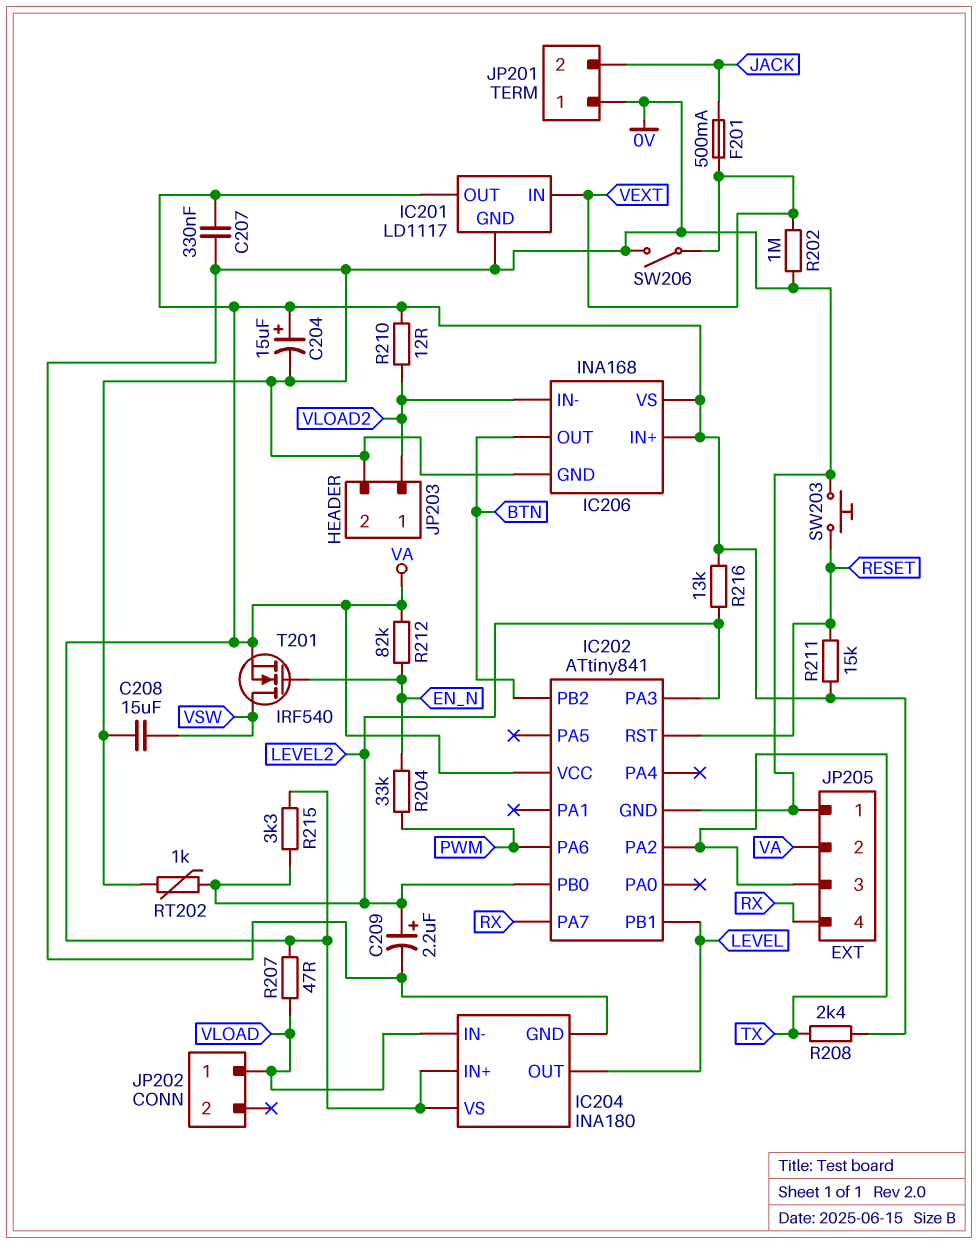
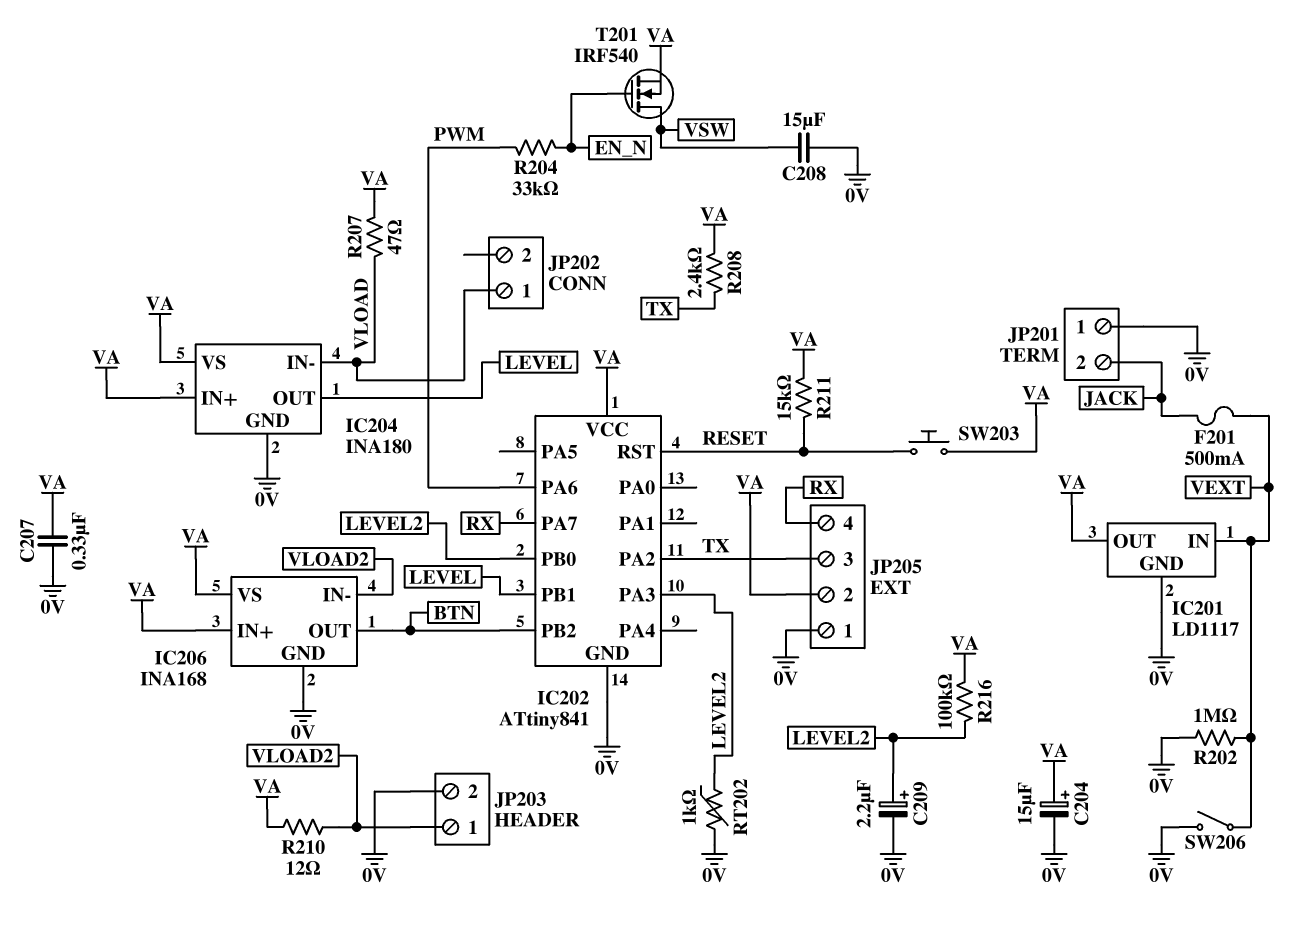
R212: 82k (EN_N, VA) -> none
R215: 3.3k (LEVEL2, VA) -> none
R216: 13k (LEVEL2, VA) -> 100k (LEVEL2, VA)
SW203: button (0V, RESET) -> button (RESET, VA)

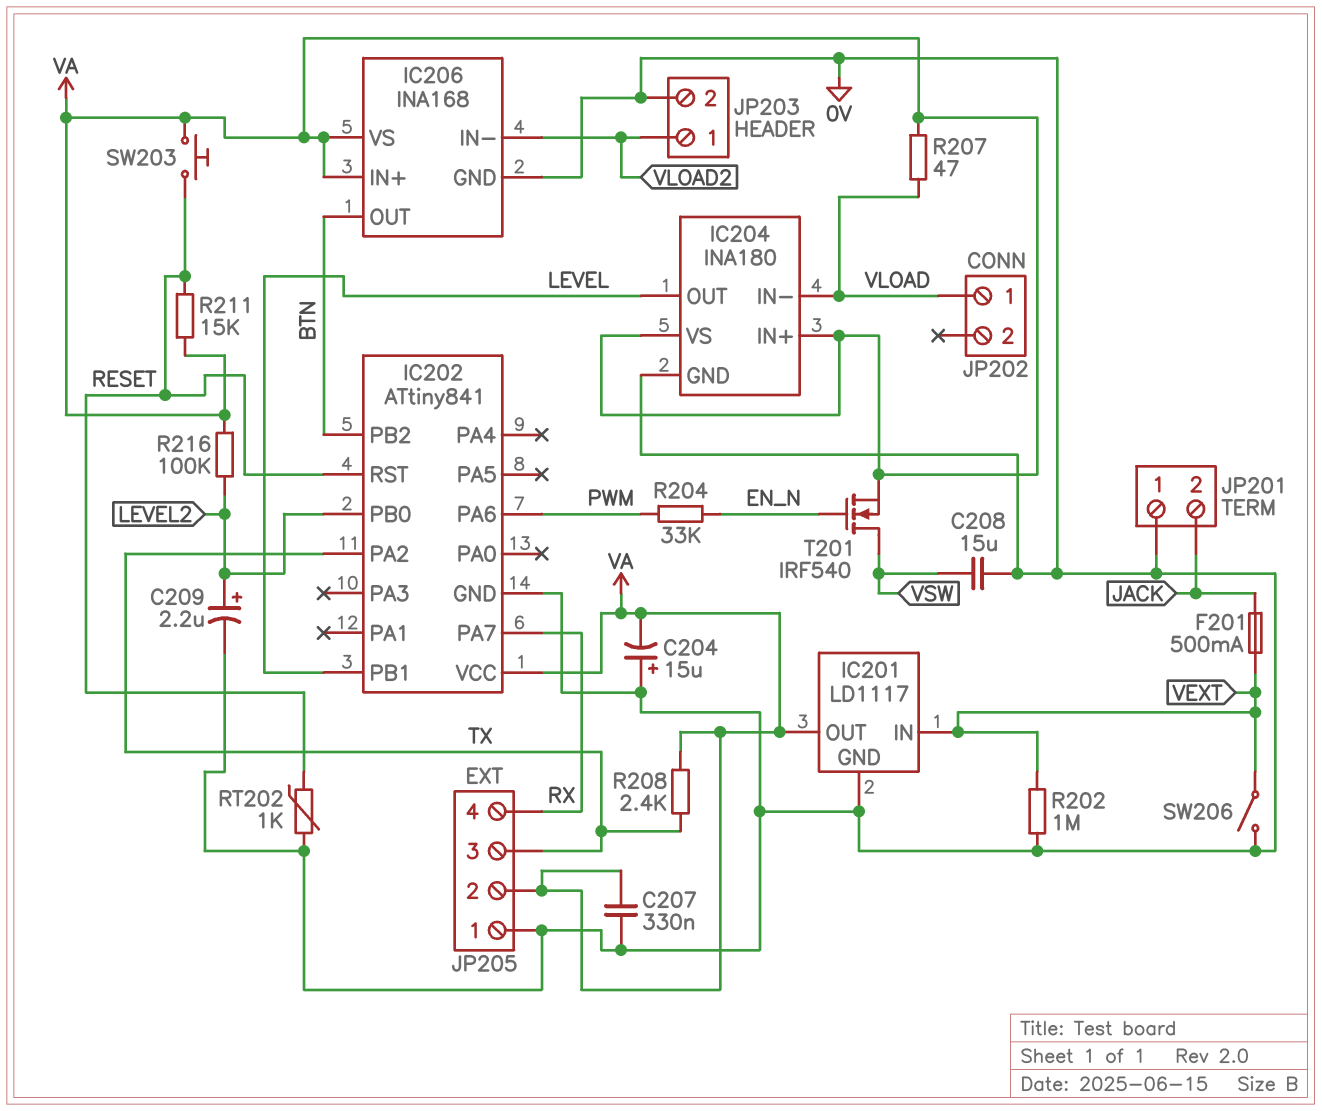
C204: 15uF (plus VA, minus 0V) -> 15uF (plus 0V, minus VA)
IC202 pin PA3: LEVEL2 -> none
R210: 12 (VA, VLOAD2) -> none
RT202: 1k (0V, LEVEL2) -> 1k (0V, RESET)

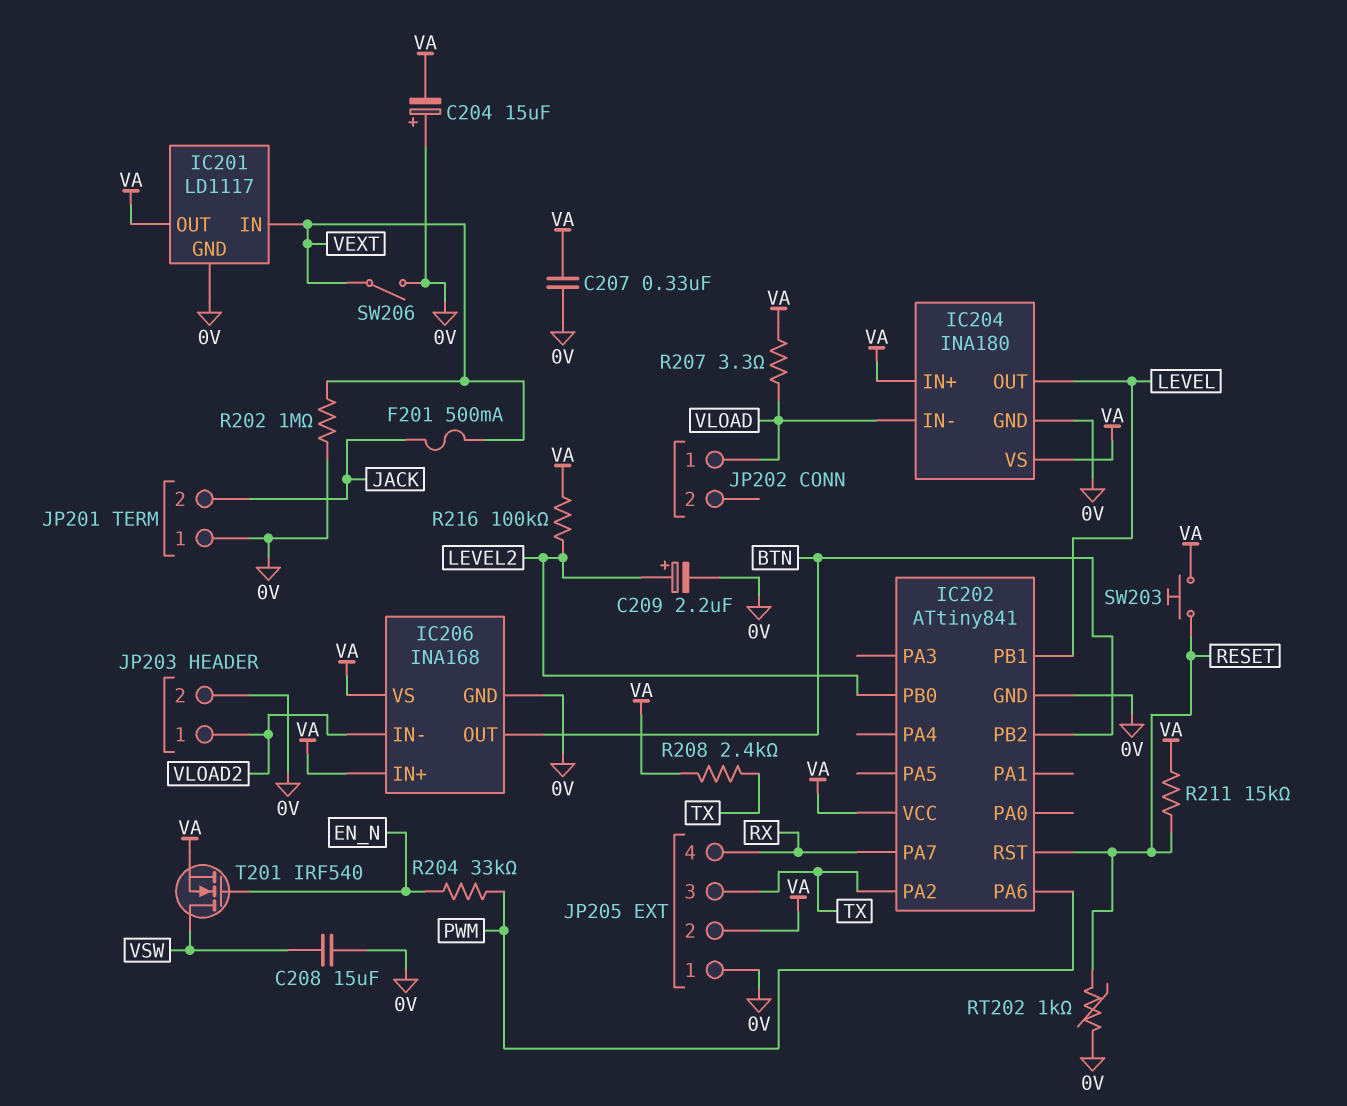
R207: 47 (VA, VLOAD) -> 3.3 (VA, VLOAD)

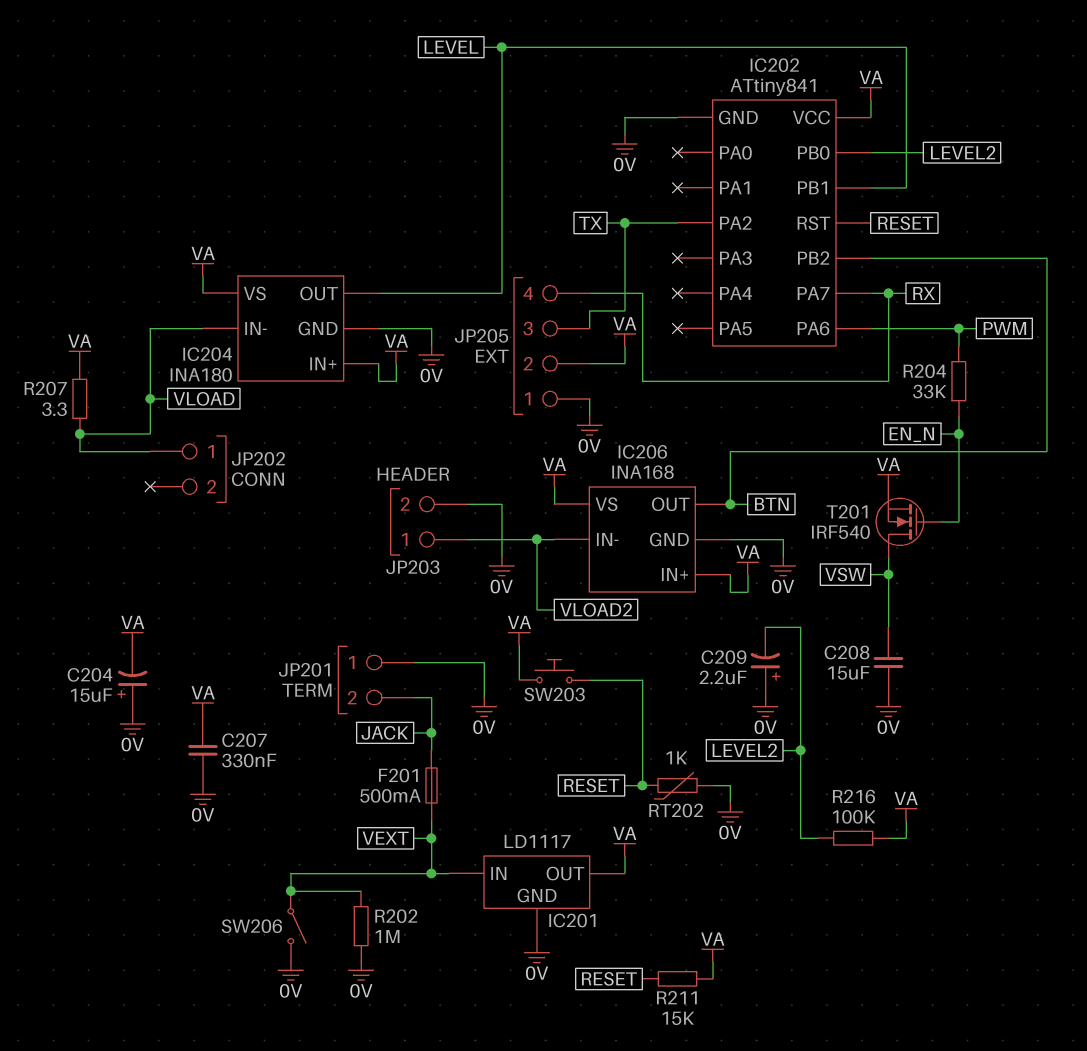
C209: 2.2uF (plus LEVEL2, minus 0V) -> 2.2uF (plus 0V, minus LEVEL2)
R208: 2.4k (TX, VA) -> none

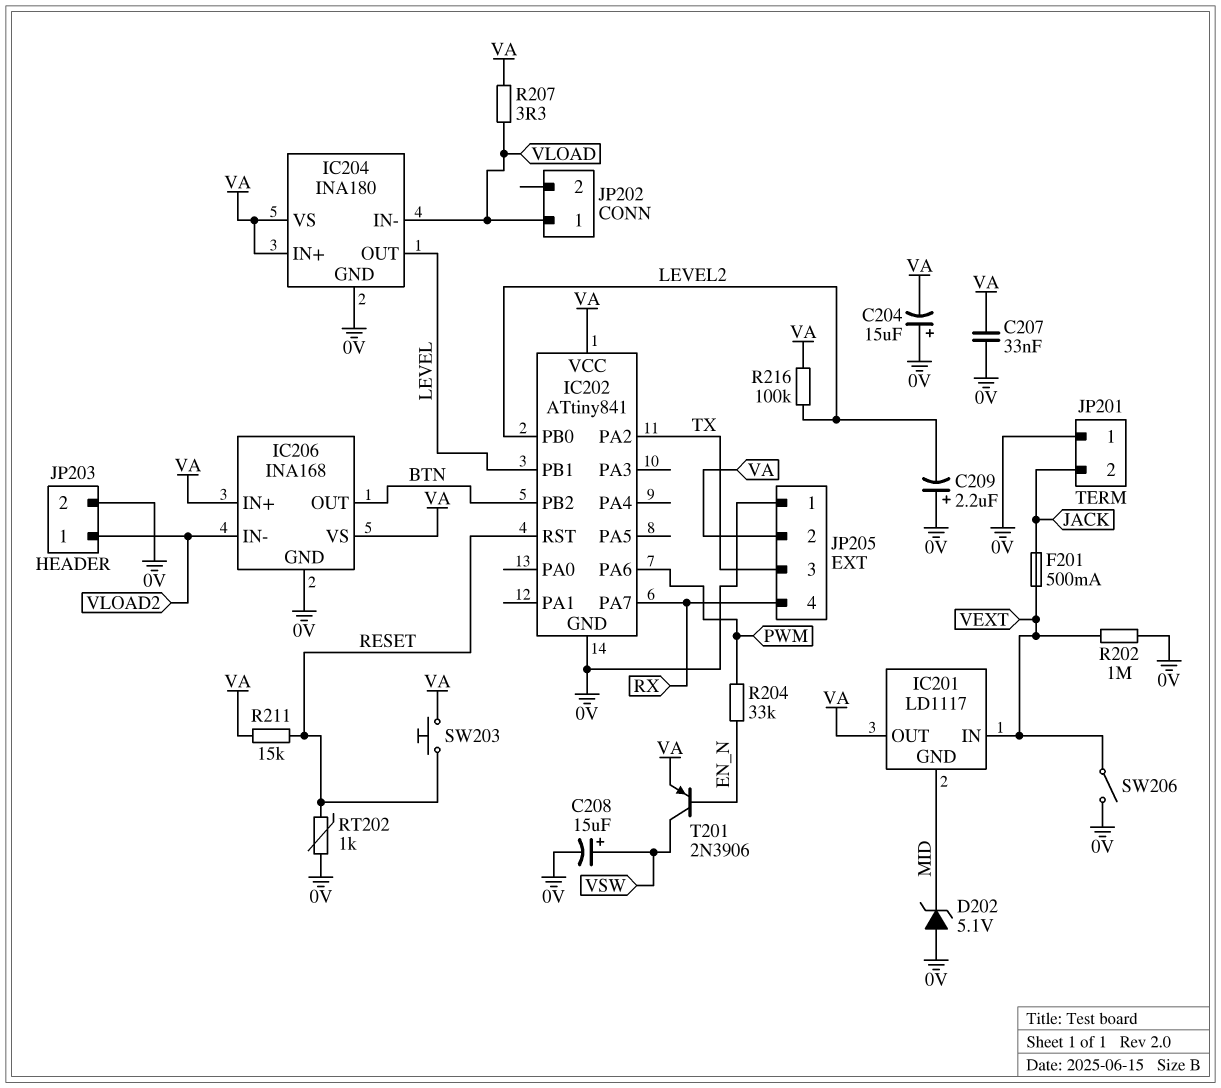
C207: 330nF (0V, VA) -> 33nF (0V, VA)
C208: 15uF (0V, VSW) -> 15uF (plus VSW, minus 0V)
D202: none -> zener 5.1V (A 0V, K MID)
IC201 pin GND: 0V -> MID
T201: NMOS IRF540 (G EN_N, D VSW, S VA) -> PNP 2N3906 (B EN_N, C VSW, E VA)

